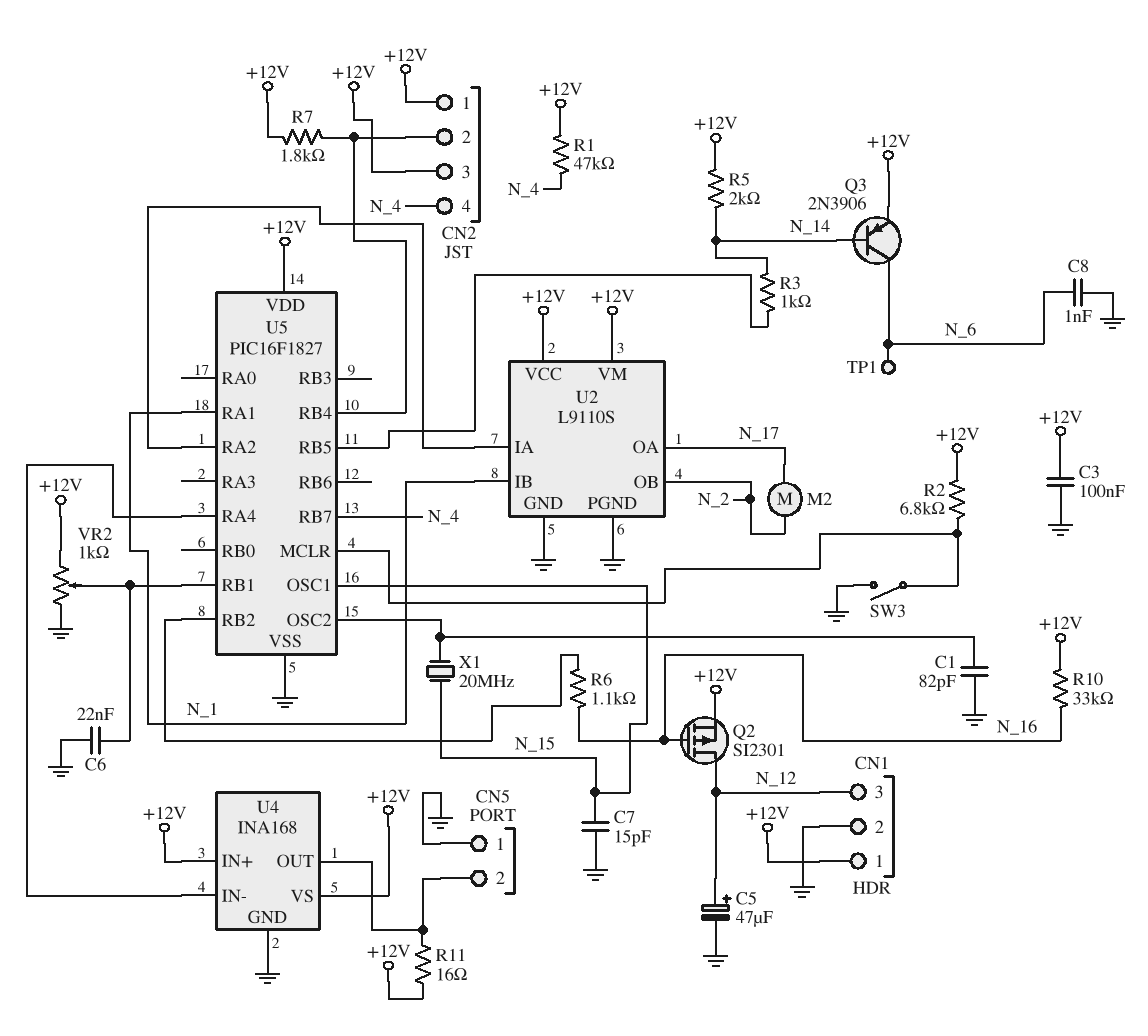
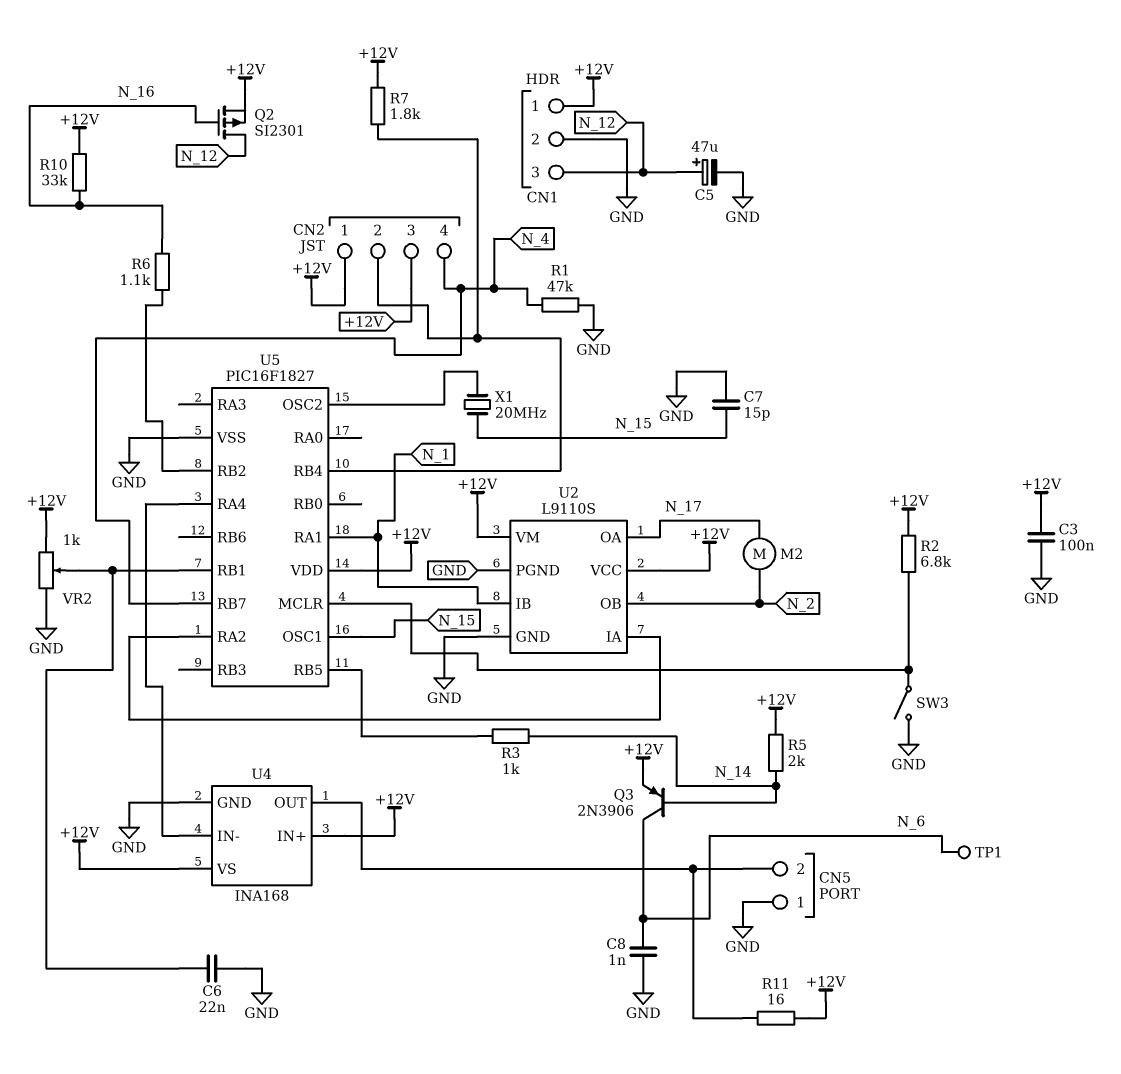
C1: 82pF (GND, U5/OSC2) -> none
R1: 47k (+12V, N_4) -> 47k (GND, N_4)

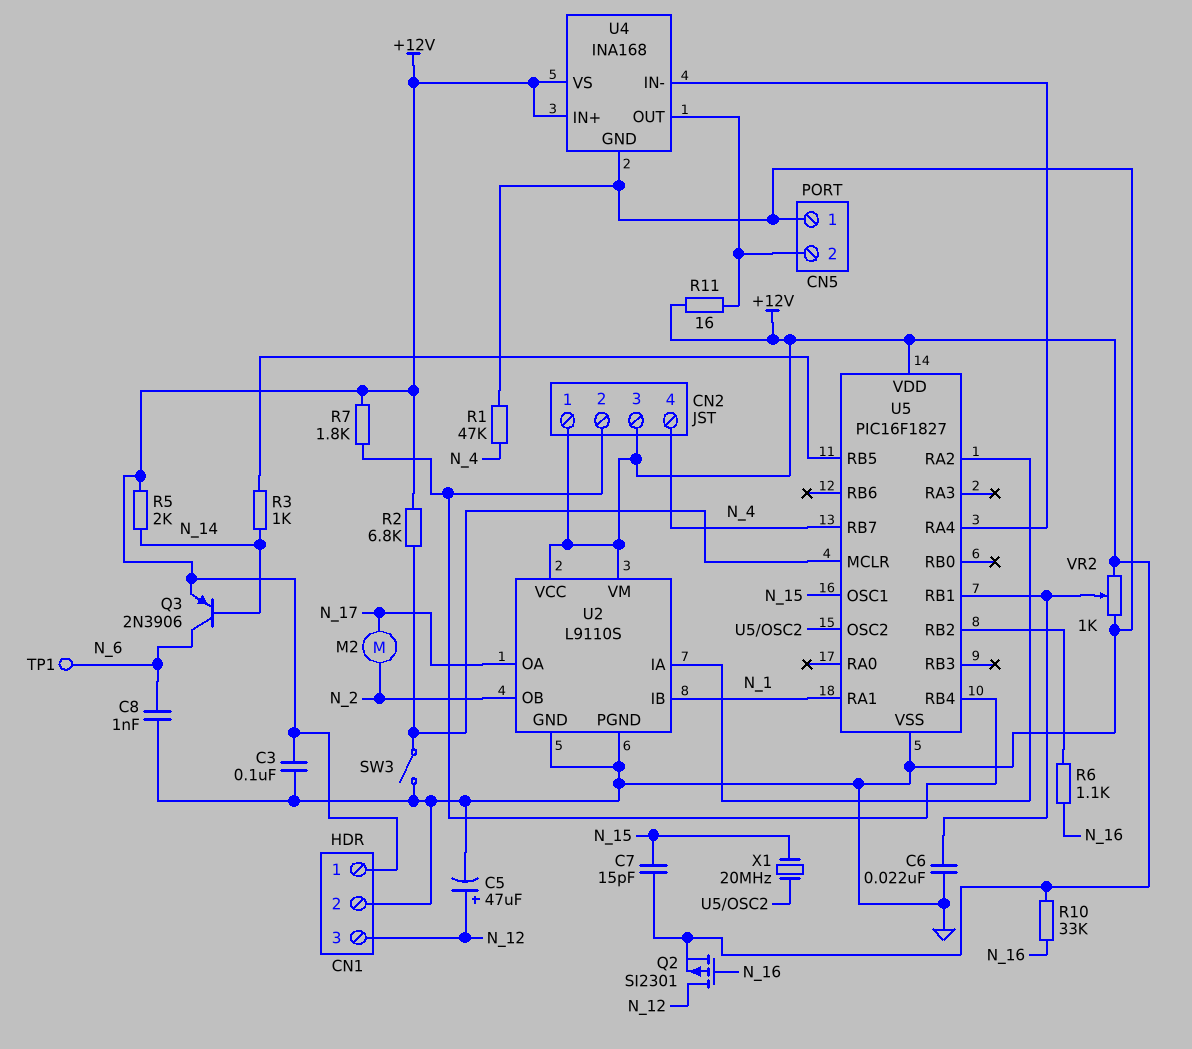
C7: 15pF (GND, N_15) -> 15pF (+12V, N_15)

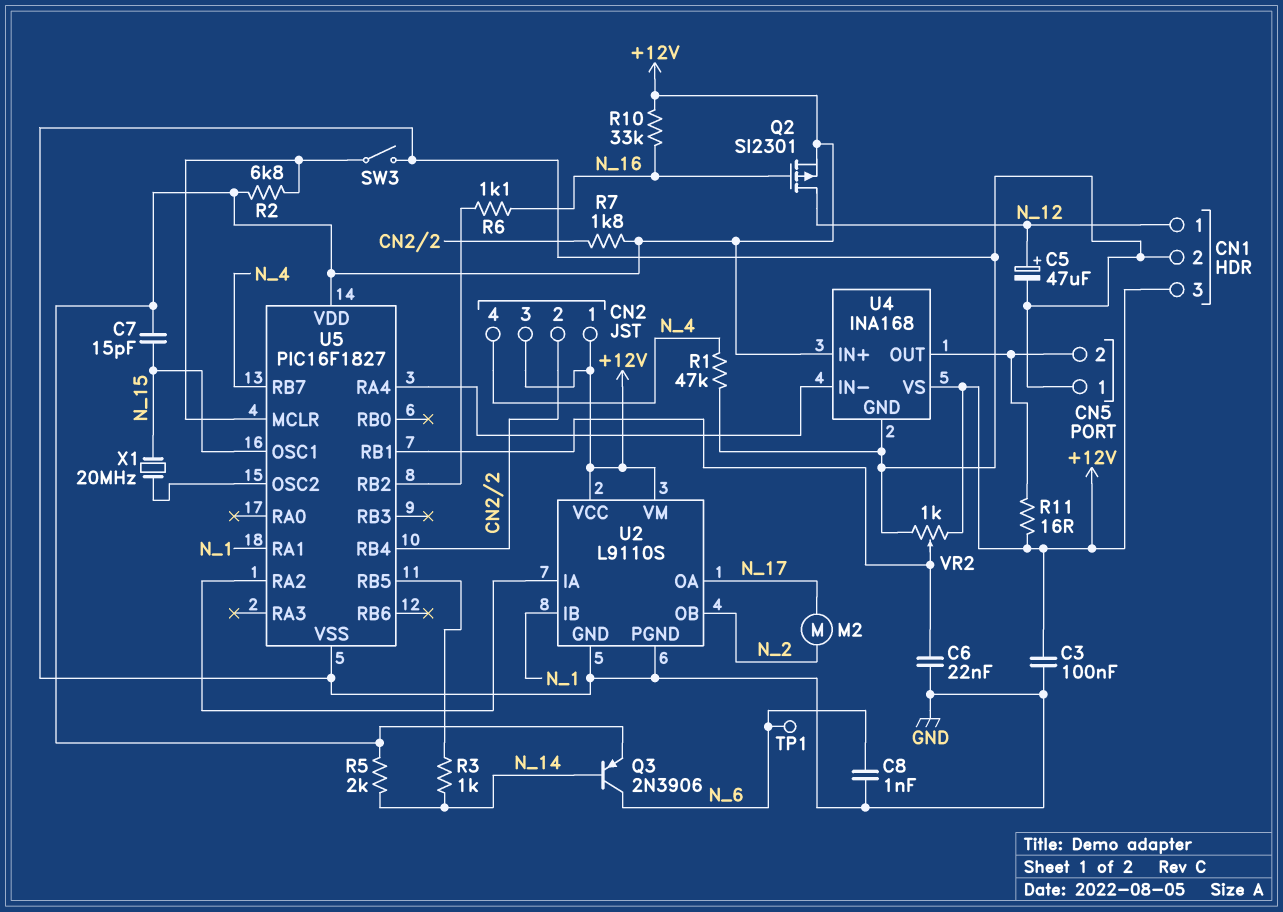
CN1 pin 1: +12V -> N_12
CN1 pin 3: N_12 -> +12V

